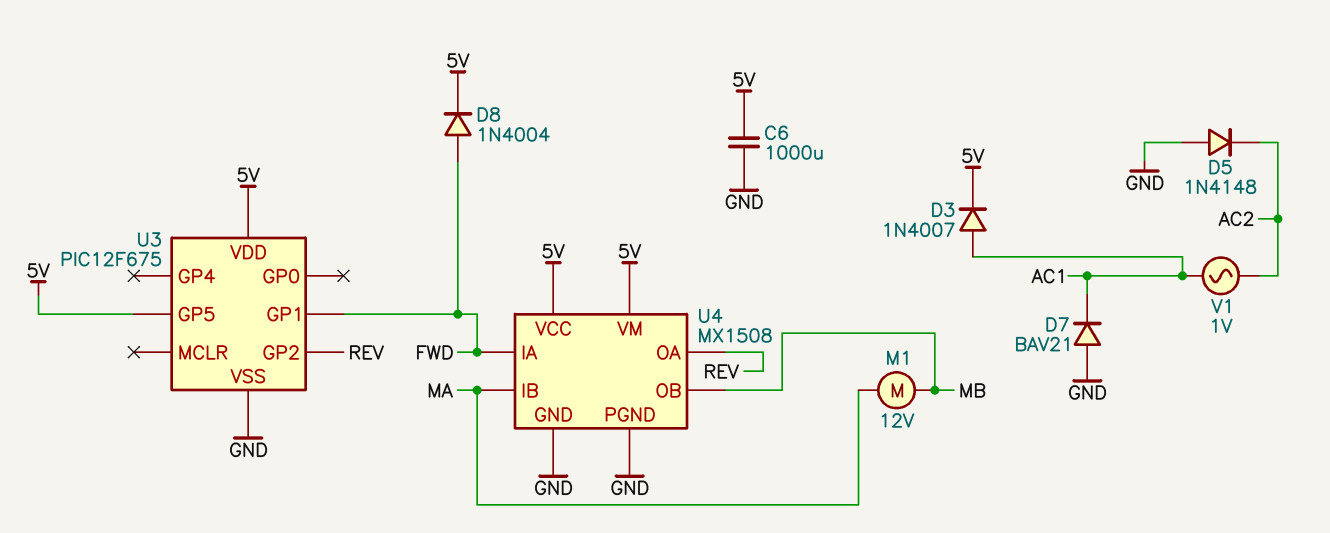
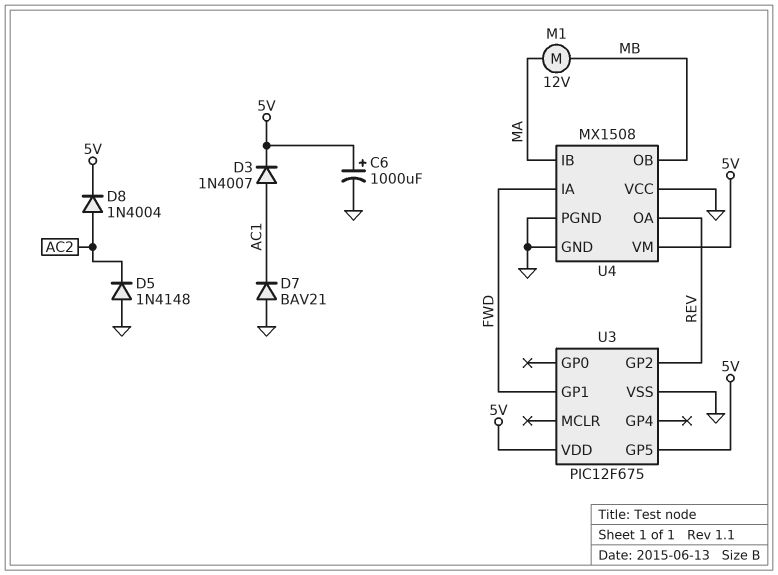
C6: 1000uF (5V, GND) -> 1000uF (plus 5V, minus GND)
D8: diode 1N4004 (A FWD, K 5V) -> diode 1N4004 (A AC2, K 5V)
U4 pin VCC: 5V -> GND
V1: AC 1V (AC1, AC2) -> none

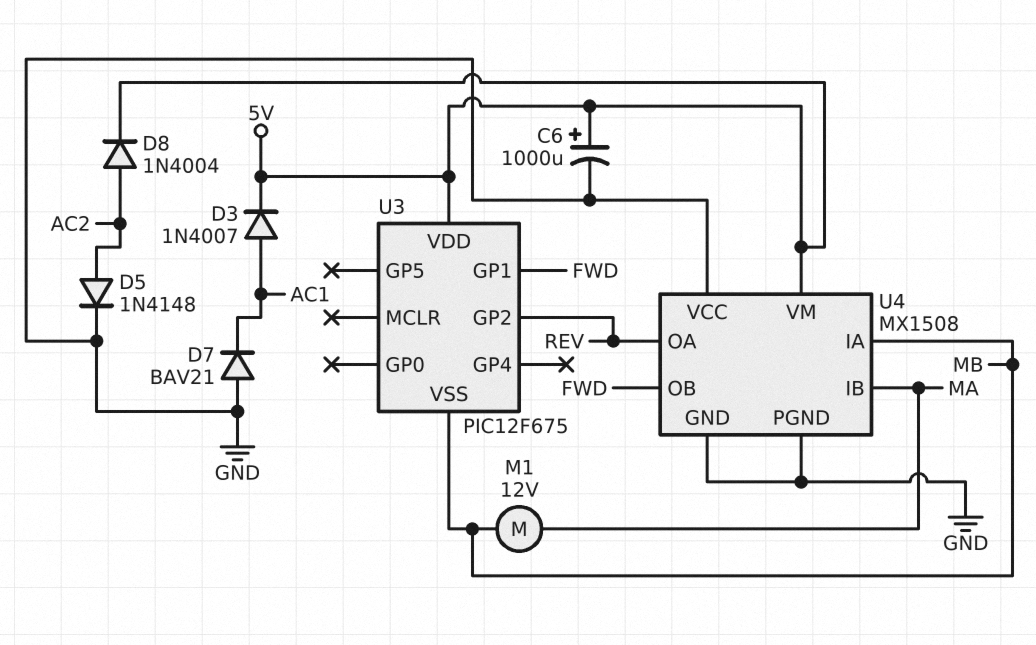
D5: diode 1N4148 (A GND, K AC2) -> diode 1N4148 (A AC2, K GND)
U3 pin GP5: 5V -> none
U3 pin VSS: GND -> MB
U4 pin IA: FWD -> MB
U4 pin OB: MB -> FWD

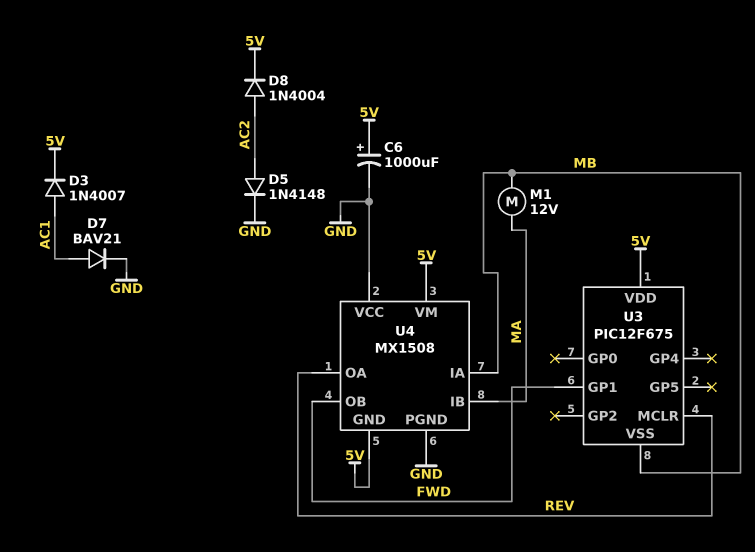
D7: diode BAV21 (A GND, K AC1) -> diode BAV21 (A AC1, K GND)
U3 pin GP2: REV -> none
U3 pin MCLR: none -> REV
U4 pin GND: GND -> 5V

